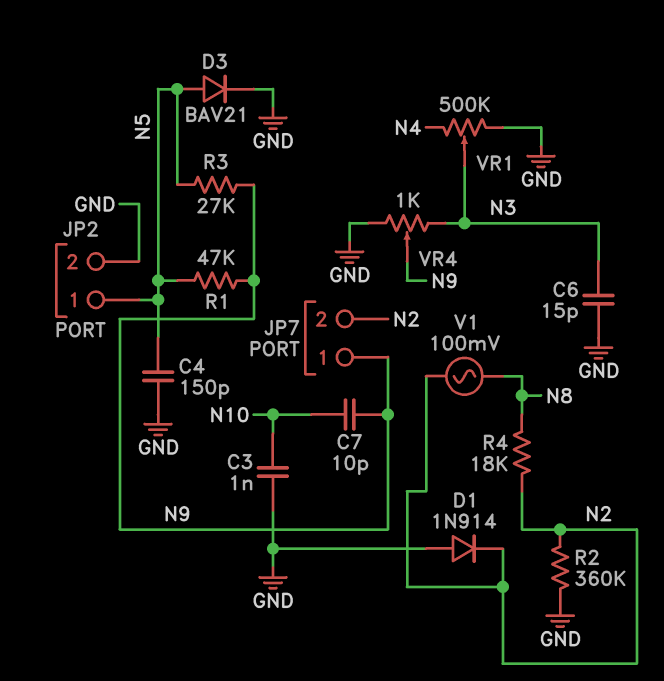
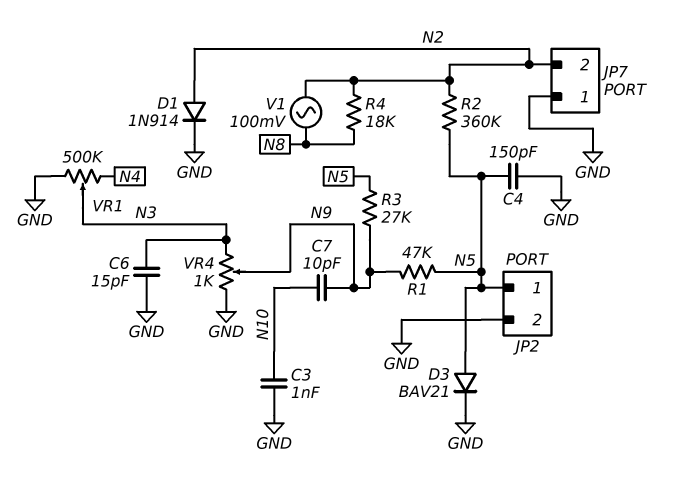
D1: diode 1N914 (A GND, K N2) -> diode 1N914 (A N2, K GND)
JP7 pin 1: N9 -> GND
R2: 360k (GND, N2) -> 360k (N2, N5)

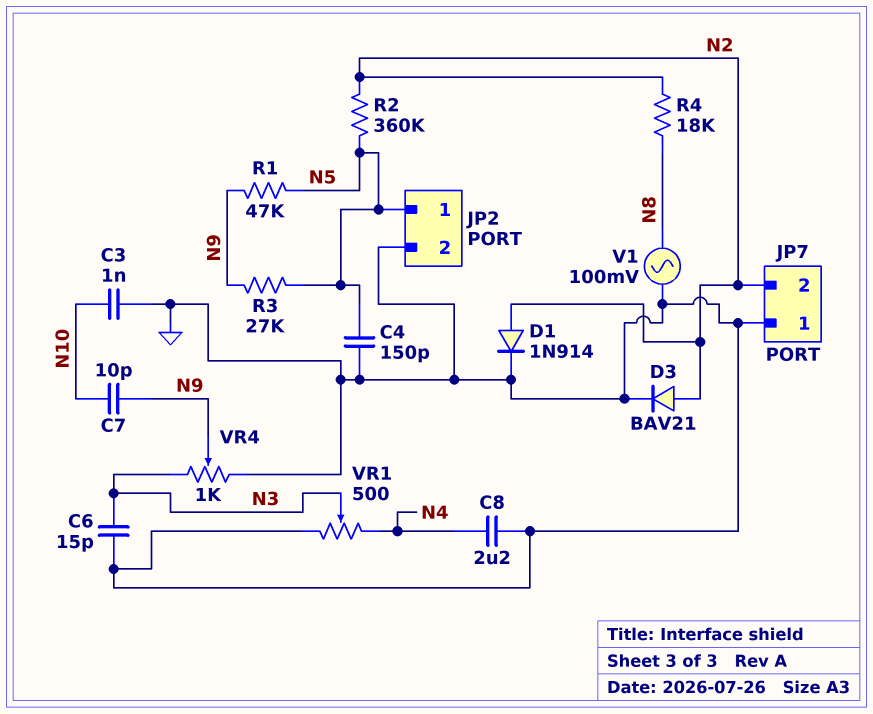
C8: none -> 2.2uF (GND, N4)
D3: diode BAV21 (A N5, K GND) -> diode BAV21 (A N2, K GND)
V1: AC 100mV (N2, N8) -> AC 100mV (GND, N8)
VR1: 500k (GND, N4, wiper N3) -> 500 (GND, N4, wiper N3)

